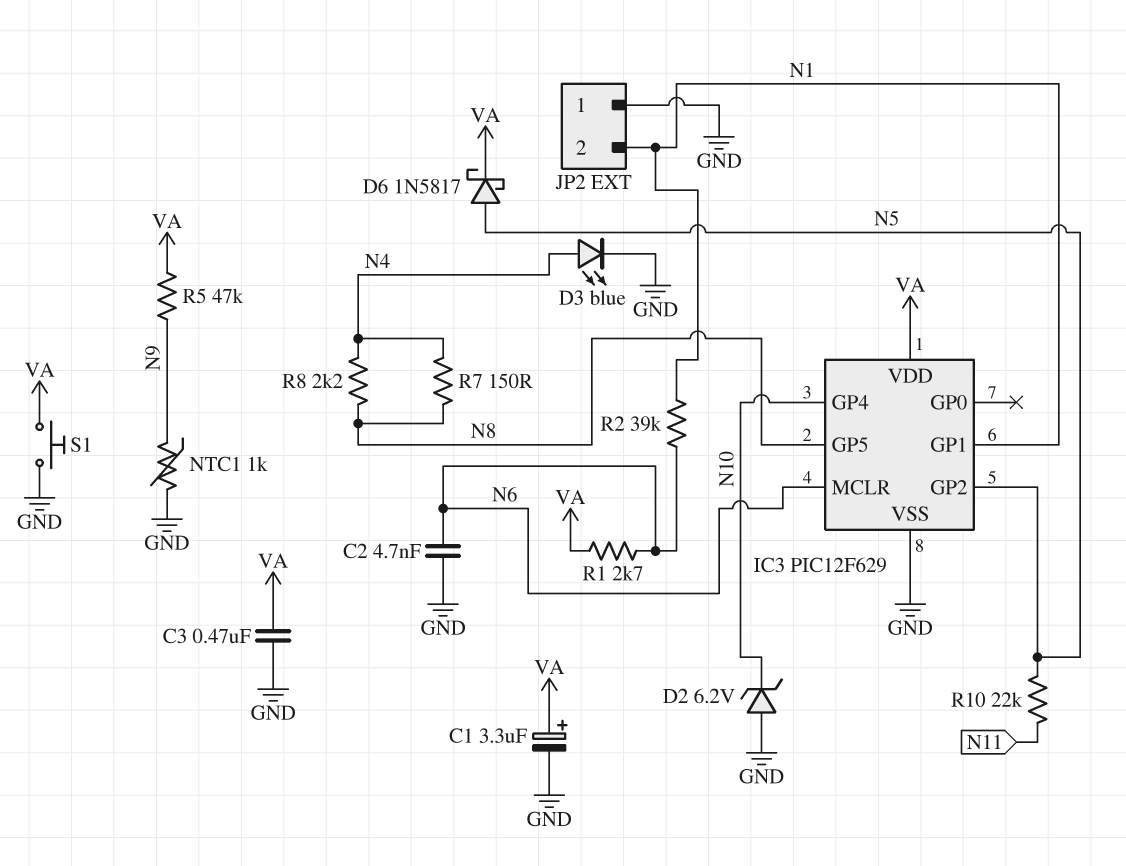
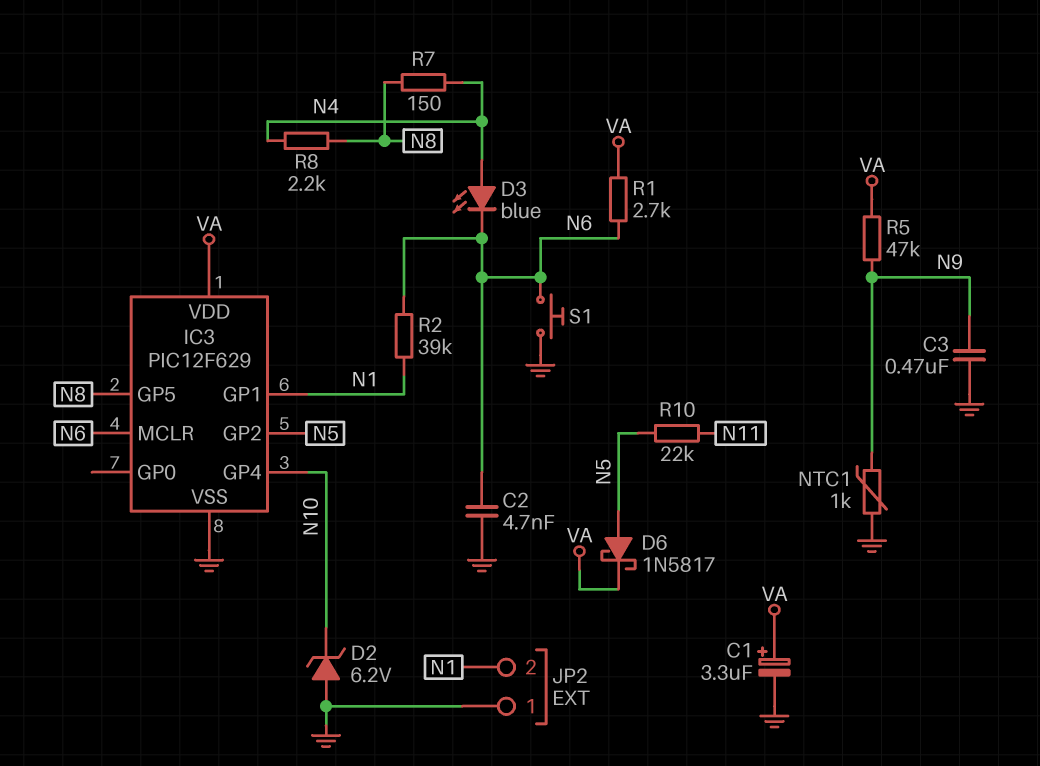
C3: 470nF (GND, VA) -> 470nF (GND, N9)
D3: LED blue (A N4, K GND) -> LED blue (A N4, K N6)
S1: button (GND, VA) -> button (GND, N6)

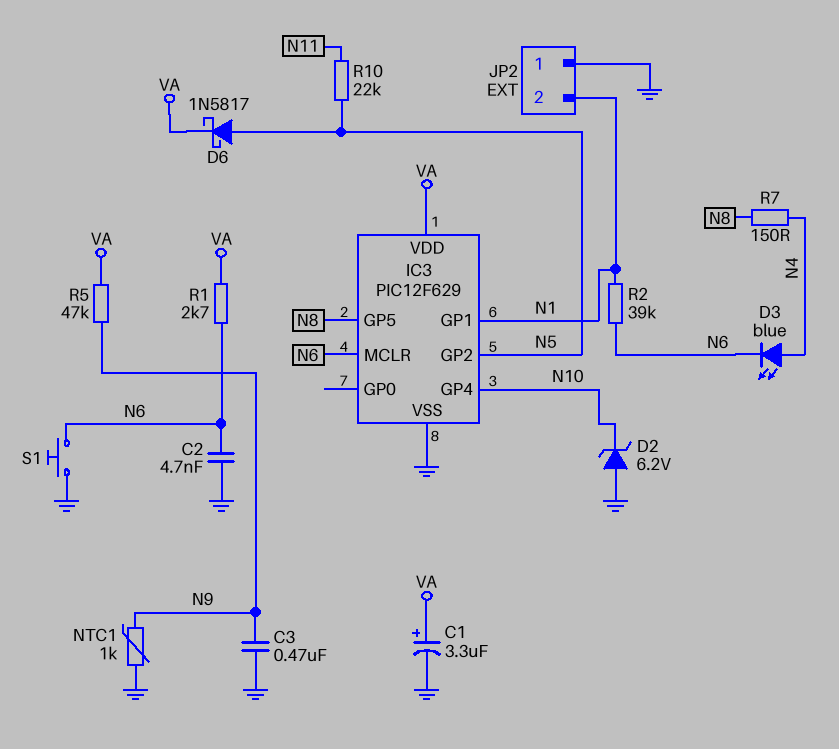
R8: 2.2k (N4, N8) -> none

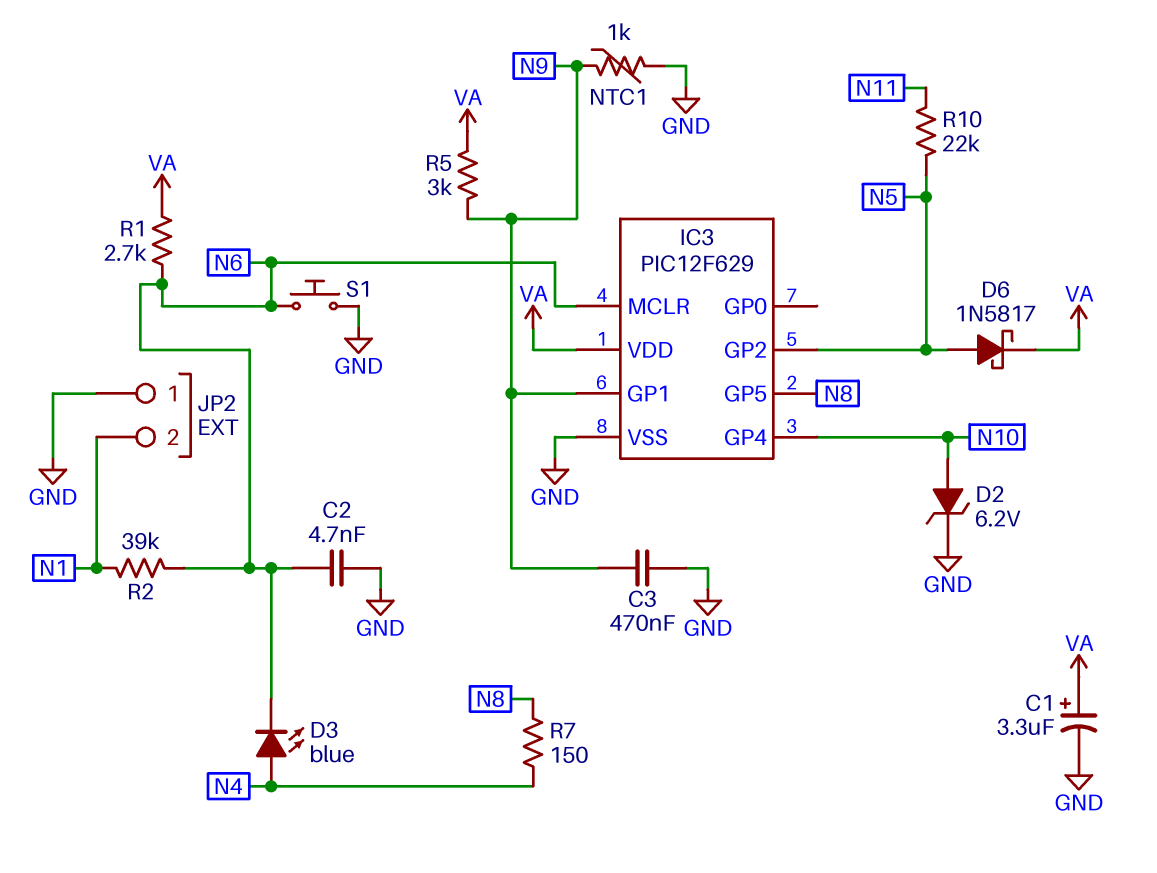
D2: zener 6.2V (A GND, K N10) -> zener 6.2V (A N10, K GND)
IC3 pin GP1: N1 -> N9
R5: 47k (N9, VA) -> 3k (N9, VA)

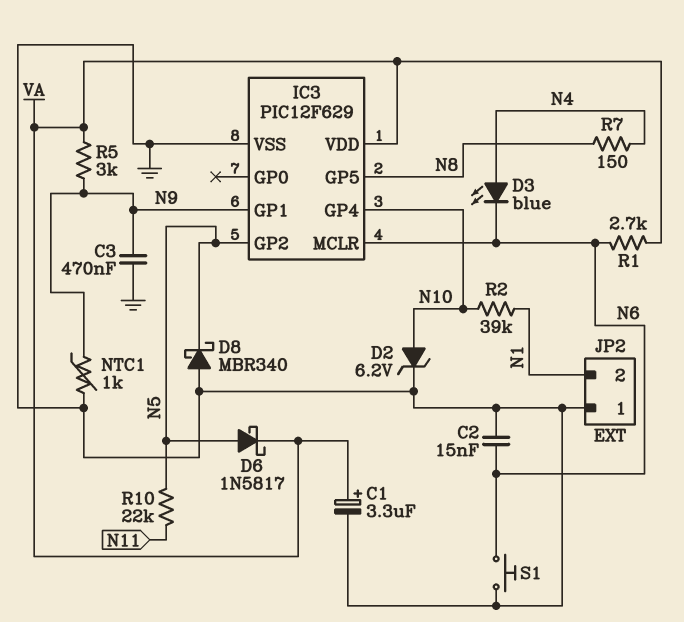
C2: 4.7nF (GND, N6) -> 15nF (GND, N6)
D8: none -> schottky MBR340 (A GND, K N5)
R2: 39k (N1, N6) -> 39k (N1, N10)

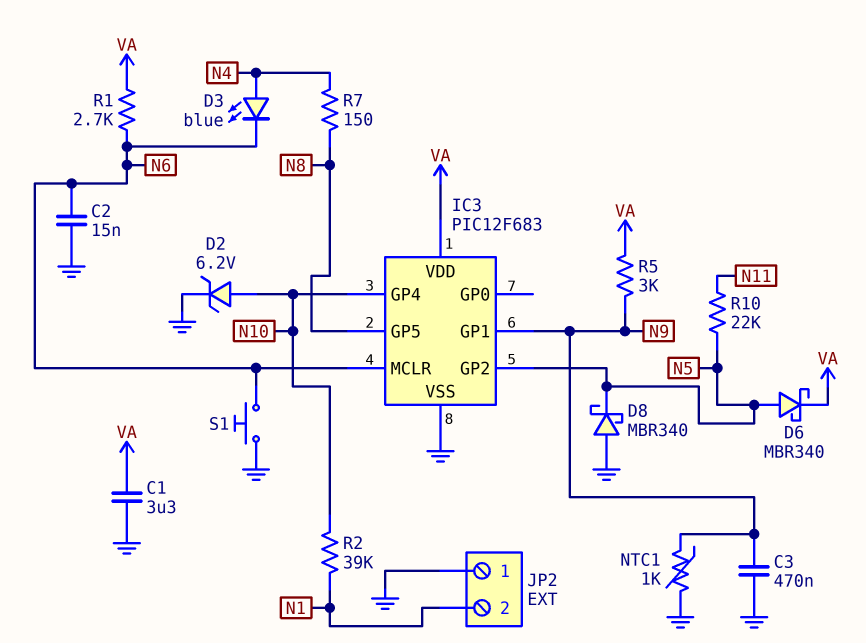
C1: 3.3uF (plus VA, minus GND) -> 3.3uF (GND, VA)
D6: schottky 1N5817 (A N5, K VA) -> schottky MBR340 (A N5, K VA)
IC3: PIC12F629 -> PIC12F683

